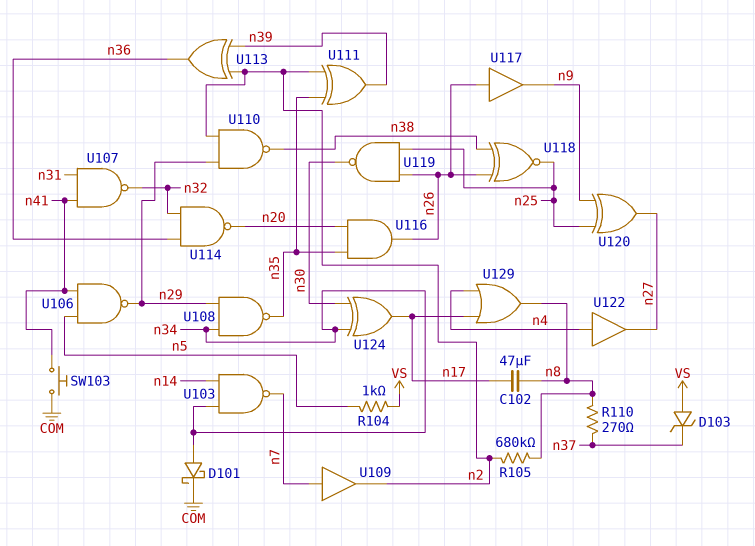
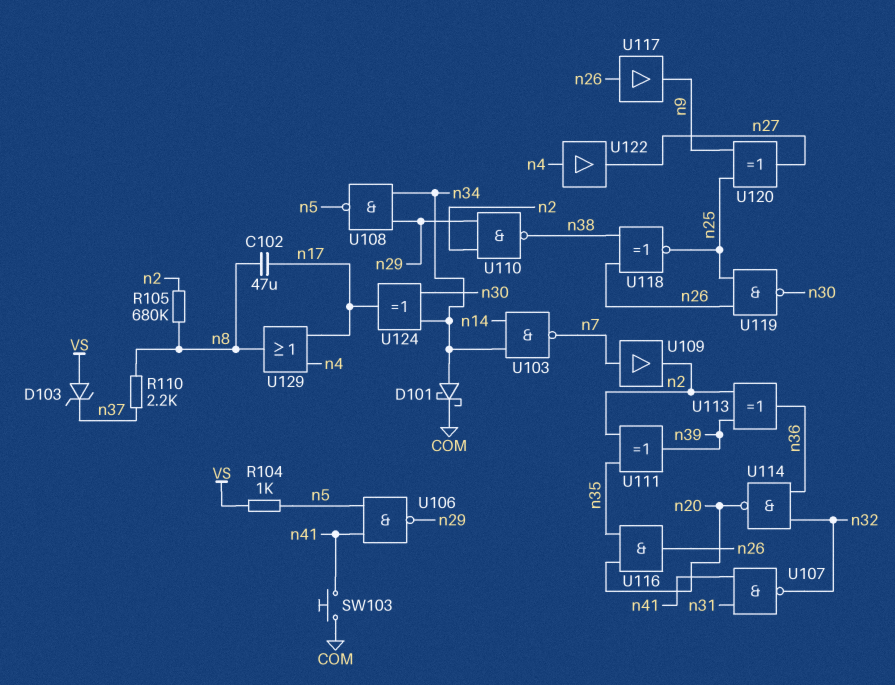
R110: 270 (n8, n37) -> 2.2k (n8, n37)
U108: NAND (in n29, in n34, out n35) -> NAND (in n29, in n34, out n5)

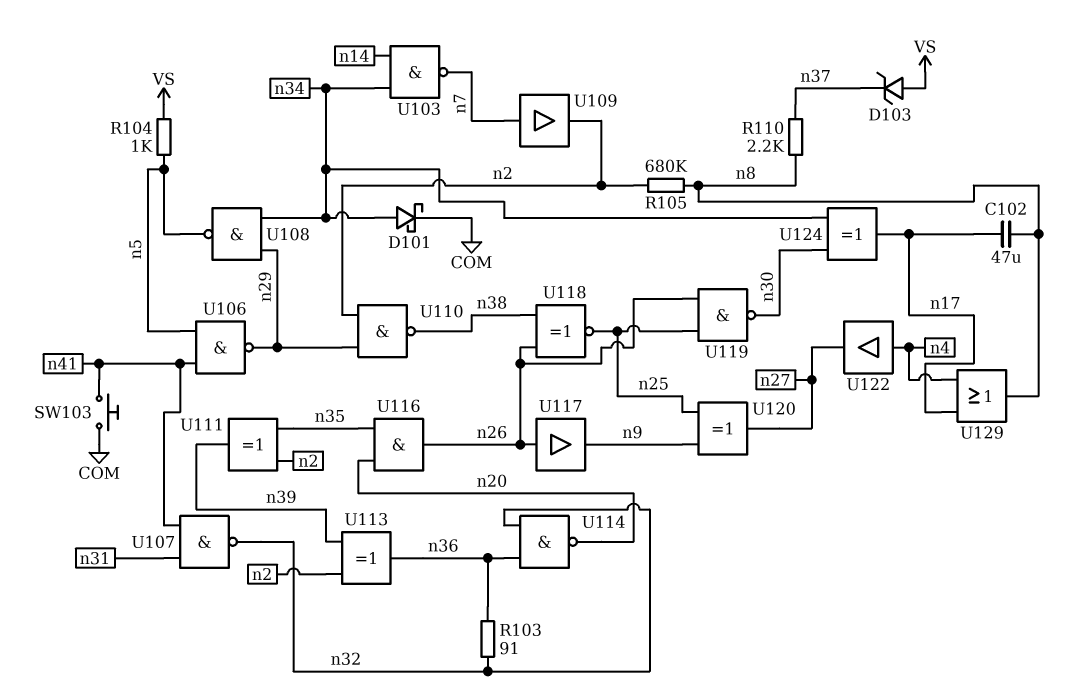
R103: none -> 91 (n32, n36)

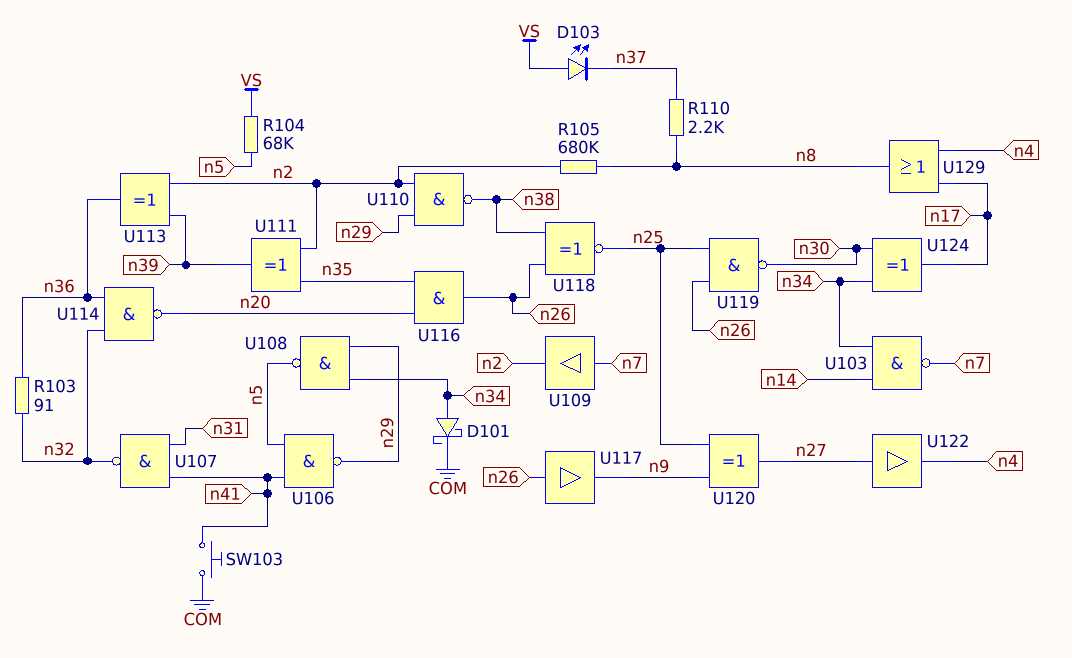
C102: 47uF (n8, n17) -> none
D103: zener (A VS, K n37) -> LED (A VS, K n37)
R104: 1k (VS, n5) -> 68k (VS, n5)
U122: buffer (in n4, out n27) -> buffer (in n27, out n4)

